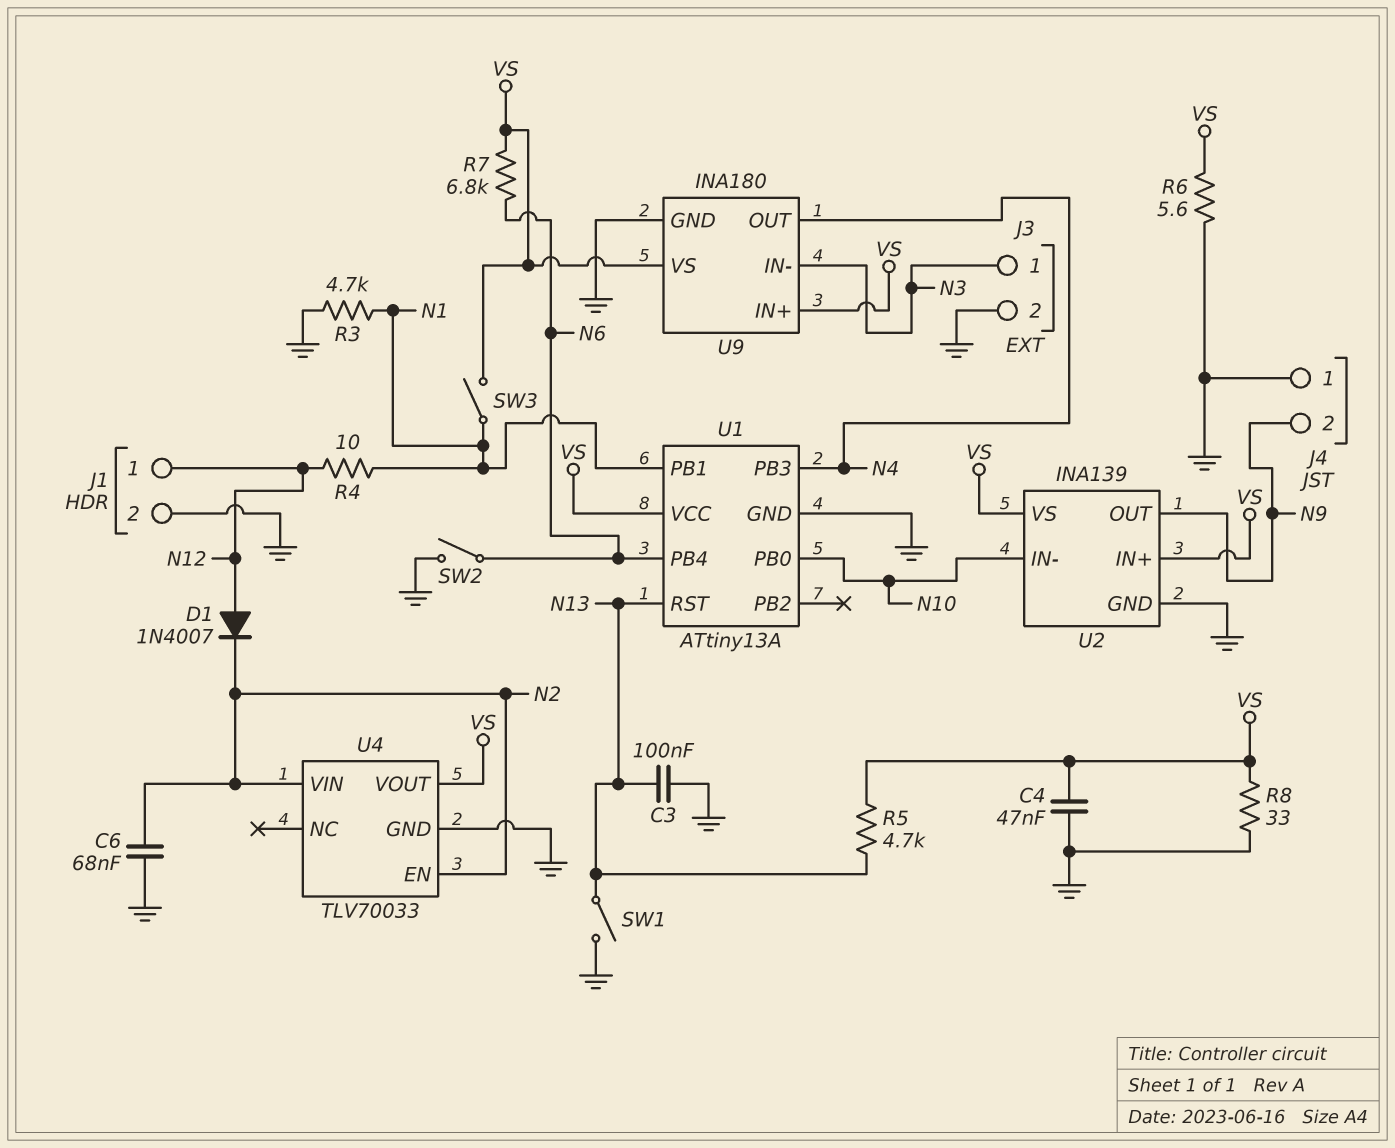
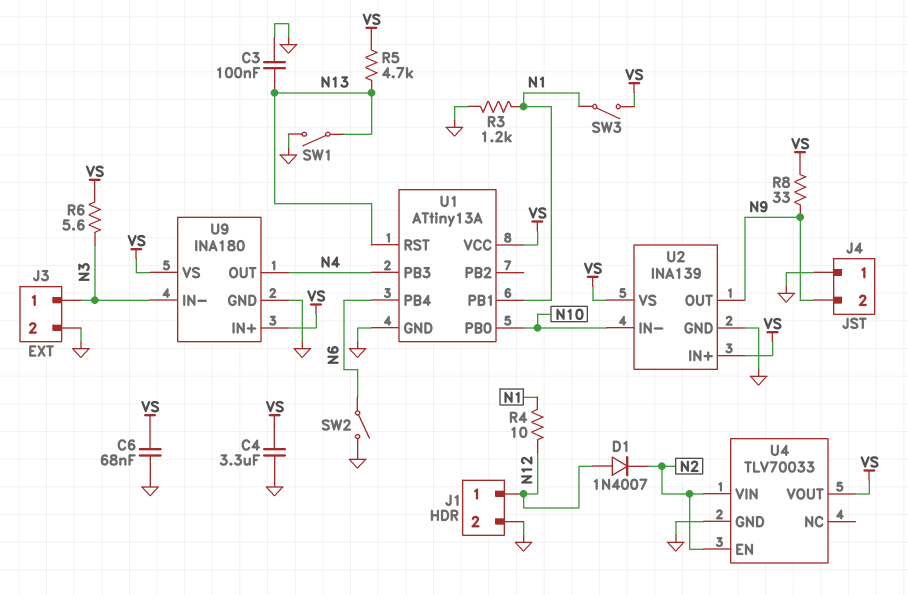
C4: 47nF (GND, VS) -> 3.3uF (GND, VS)
C6: 68nF (GND, N2) -> 68nF (GND, VS)
R3: 4.7k (GND, N1) -> 1.2k (GND, N1)
R6: 5.6 (GND, VS) -> 5.6 (N3, VS)
R7: 6.8k (N6, VS) -> none
R8: 33 (GND, VS) -> 33 (N9, VS)

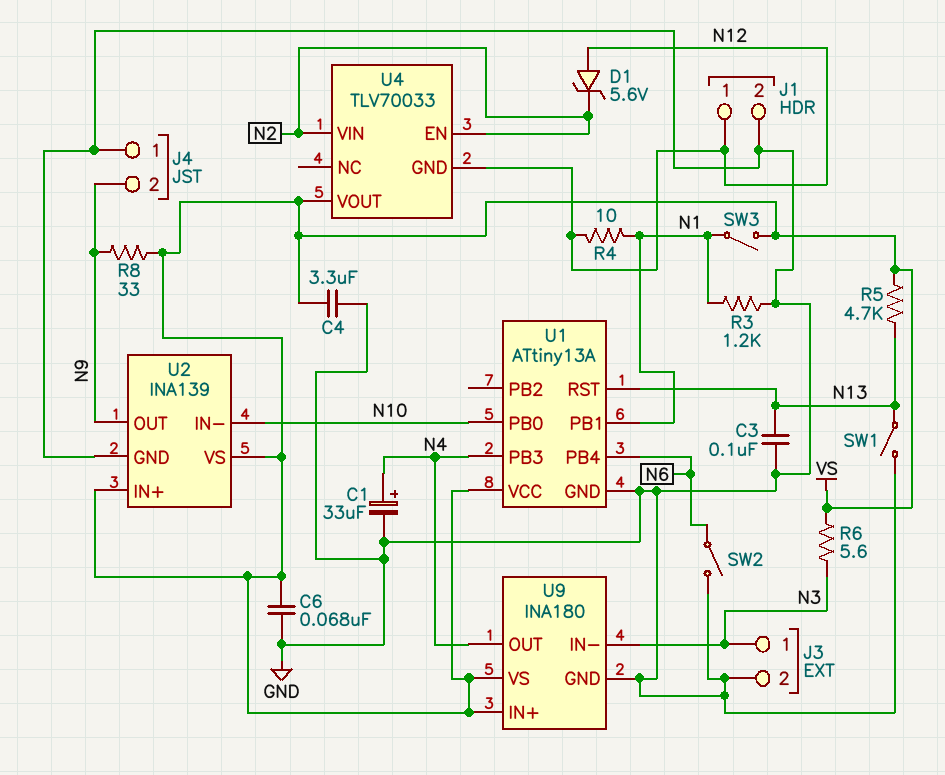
C1: none -> 33uF (plus N4, minus GND)
D1: diode 1N4007 (A N12, K N2) -> zener 5.6V (A N12, K N2)
U4 pin GND: GND -> N12

